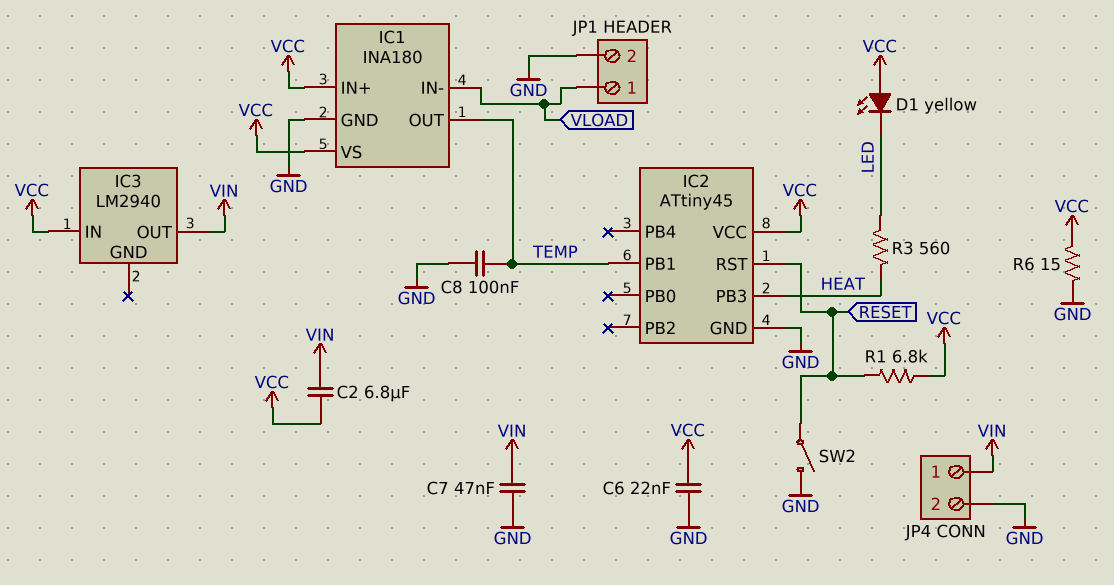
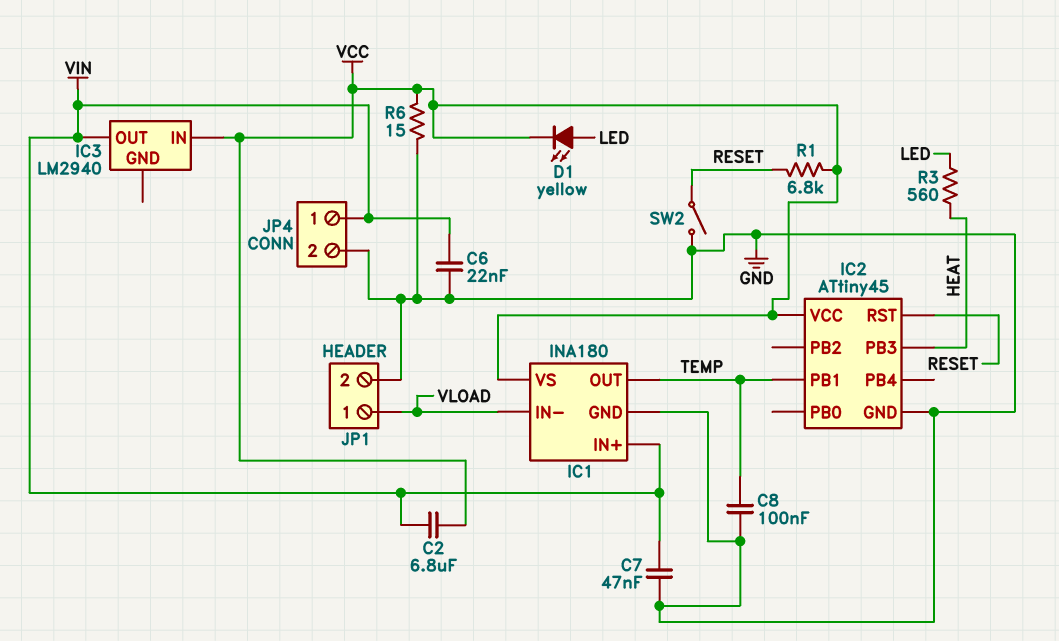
C6: 22nF (GND, VCC) -> 22nF (GND, VIN)
D1: LED yellow (A VCC, K LED) -> LED yellow (A LED, K VCC)
IC1 pin IN+: VCC -> VIN

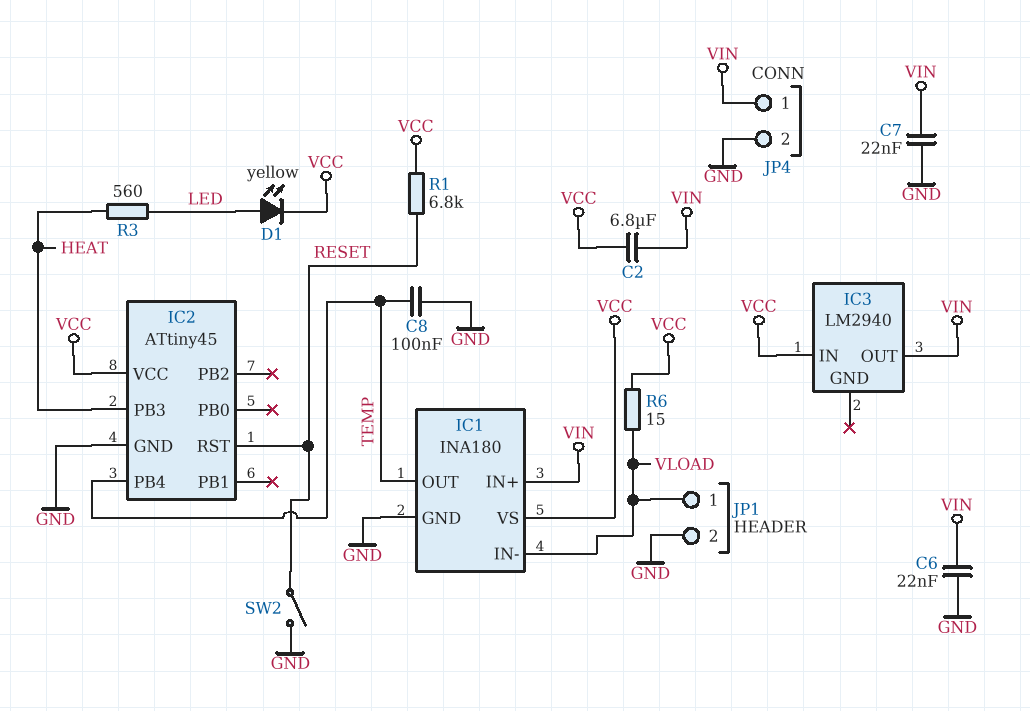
C7: 47nF (GND, VIN) -> 22nF (GND, VIN)
IC2 pin PB1: TEMP -> none
IC2 pin PB4: none -> TEMP
R6: 15 (GND, VCC) -> 15 (VCC, VLOAD)

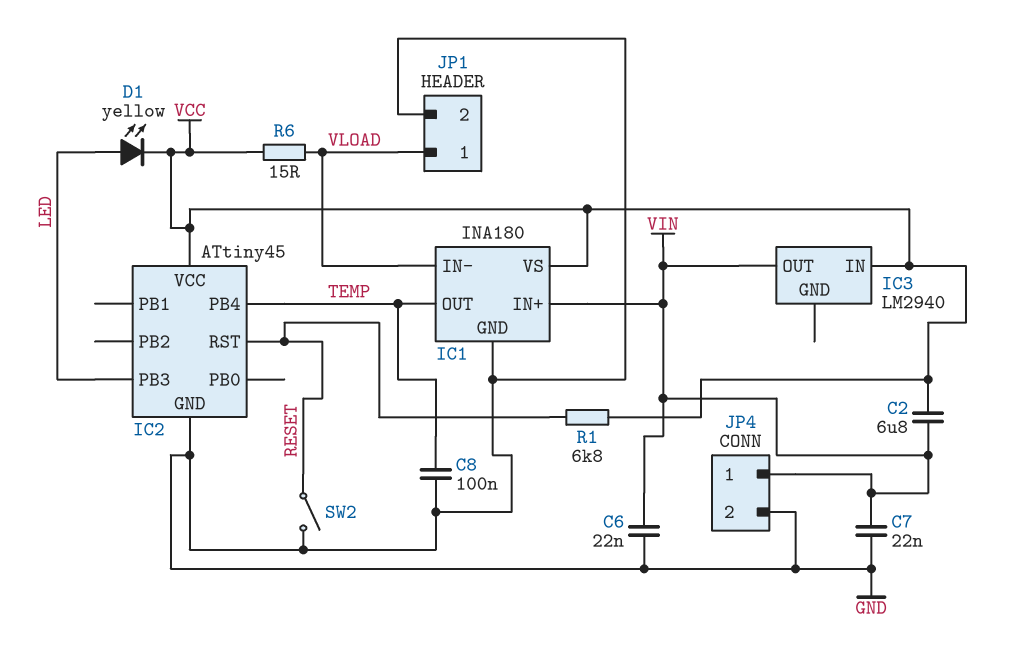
IC2 pin PB3: HEAT -> LED
R3: 560 (HEAT, LED) -> none

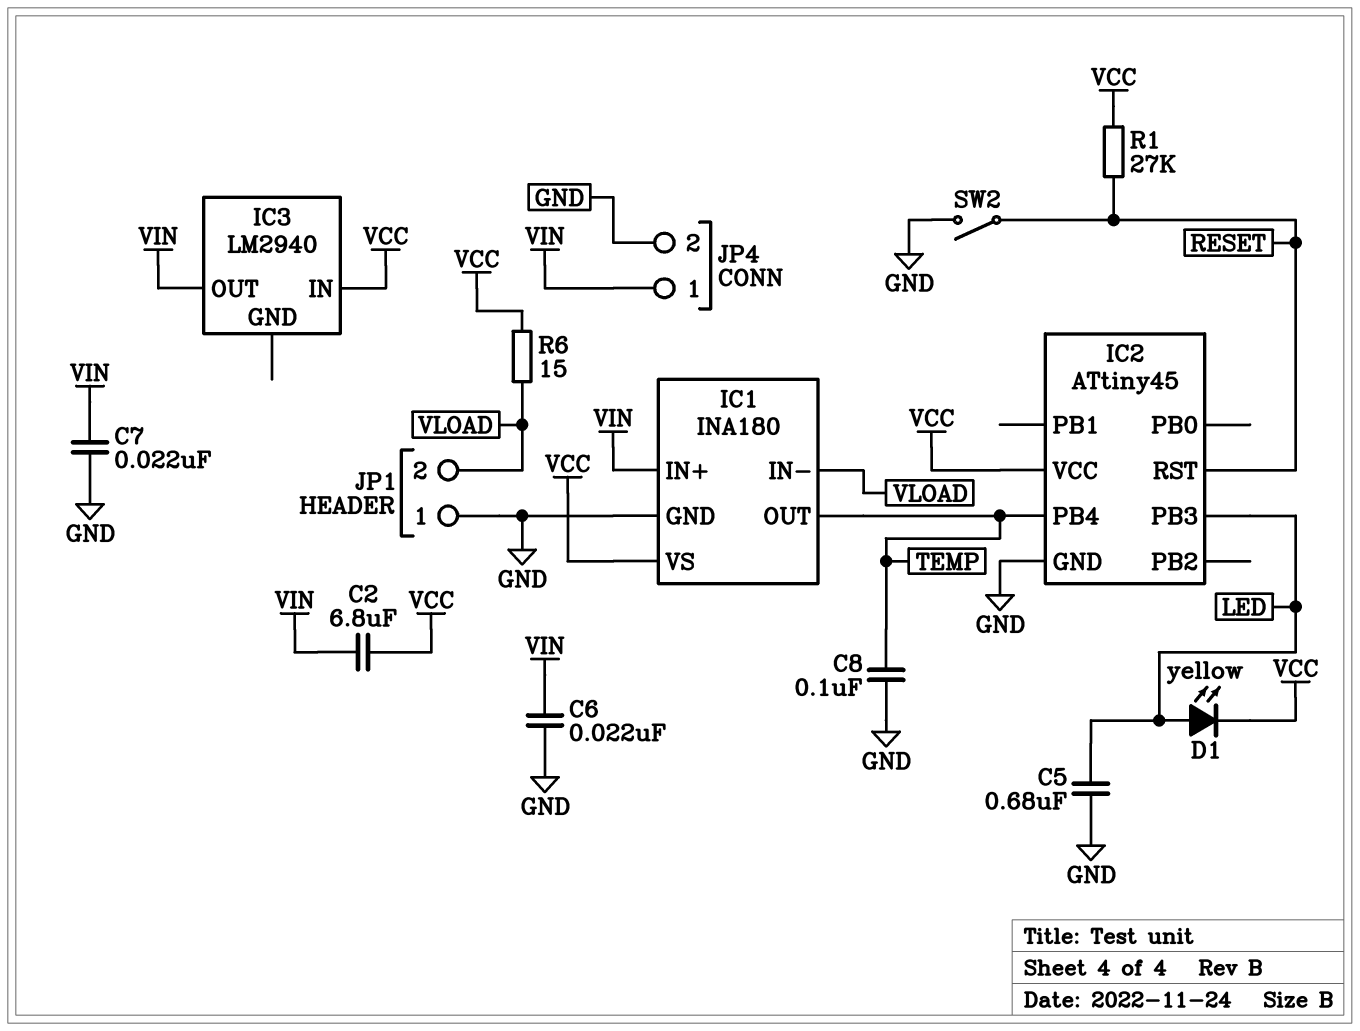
C5: none -> 680nF (GND, LED)
JP1 pin 1: VLOAD -> GND
JP1 pin 2: GND -> VLOAD
R1: 6.8k (RESET, VCC) -> 27k (RESET, VCC)

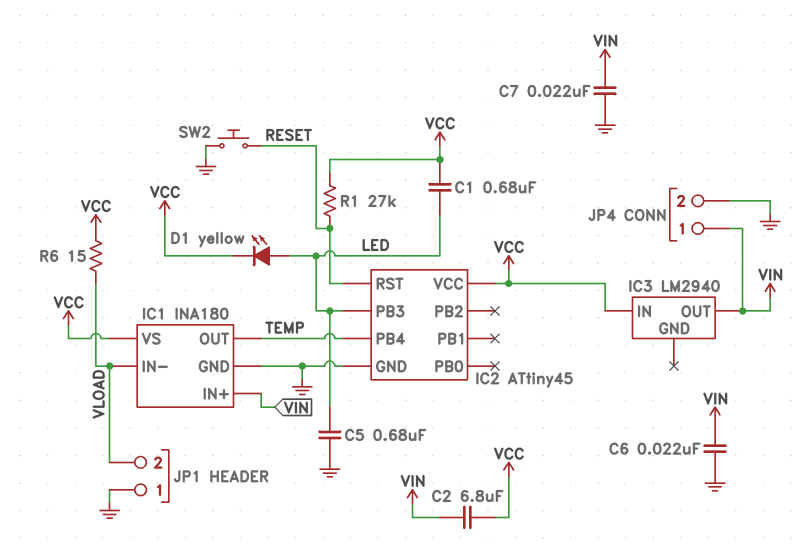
C1: none -> 680nF (LED, VCC)
C8: 100nF (GND, TEMP) -> none
SW2: switch (GND, RESET) -> button (GND, RESET)

